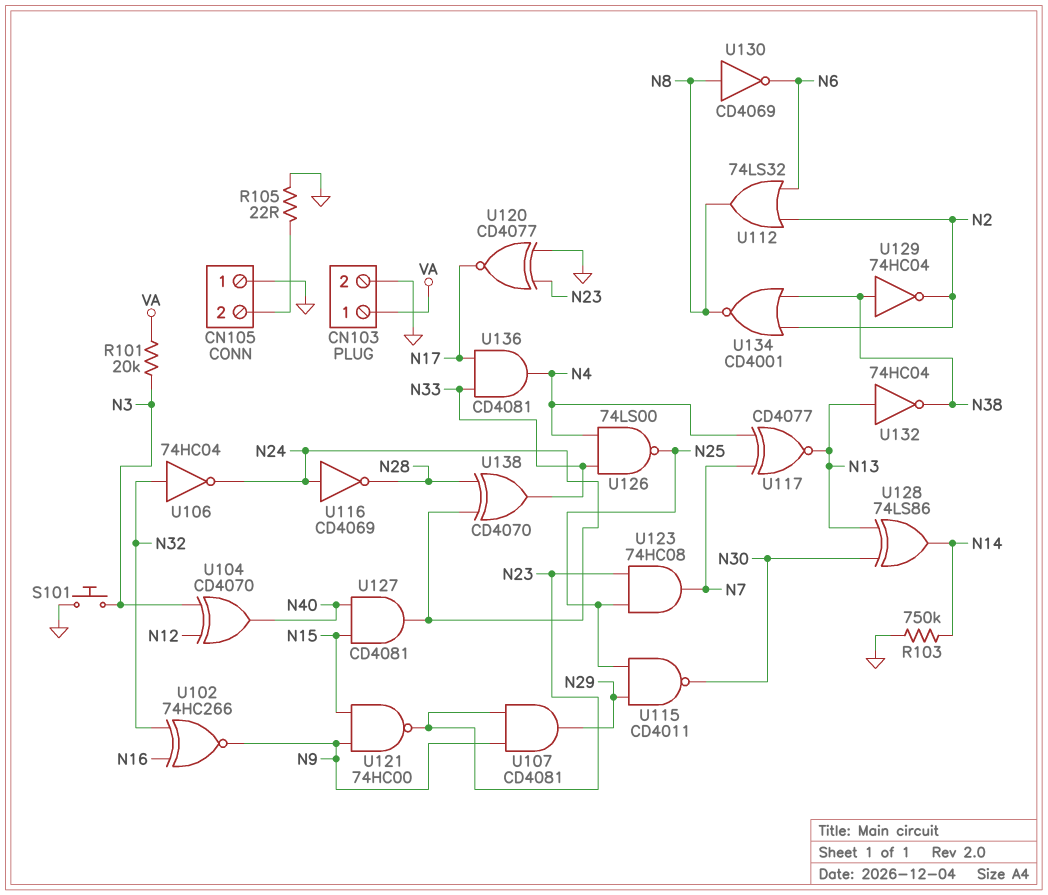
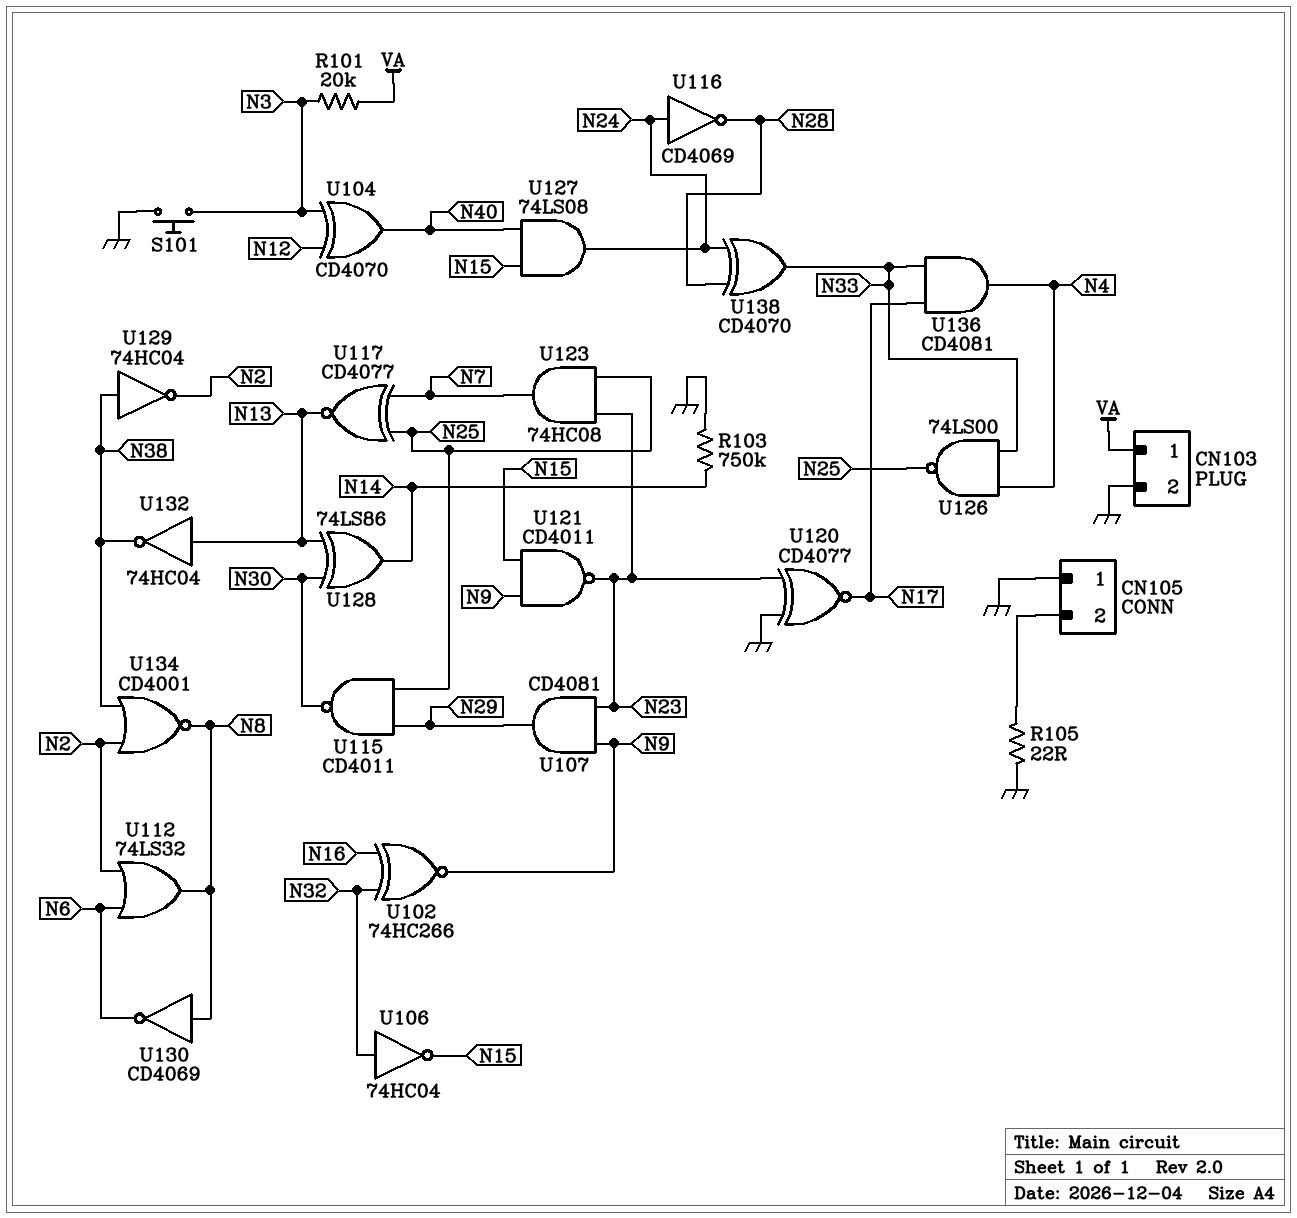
U106: NOT 74HC04 (in N32, out N24) -> NOT 74HC04 (in N32, out N15)
U117: XNOR CD4077 (in N4, in N7, out N13) -> XNOR CD4077 (in N7, in N25, out N13)
U121: NAND 74HC00 (in N9, in N15, out N23) -> NAND CD4011 (in N9, in N15, out N23)
U127: AND CD4081 (in N15, in N40, out N24) -> AND 74LS08 (in N15, in N40, out N24)

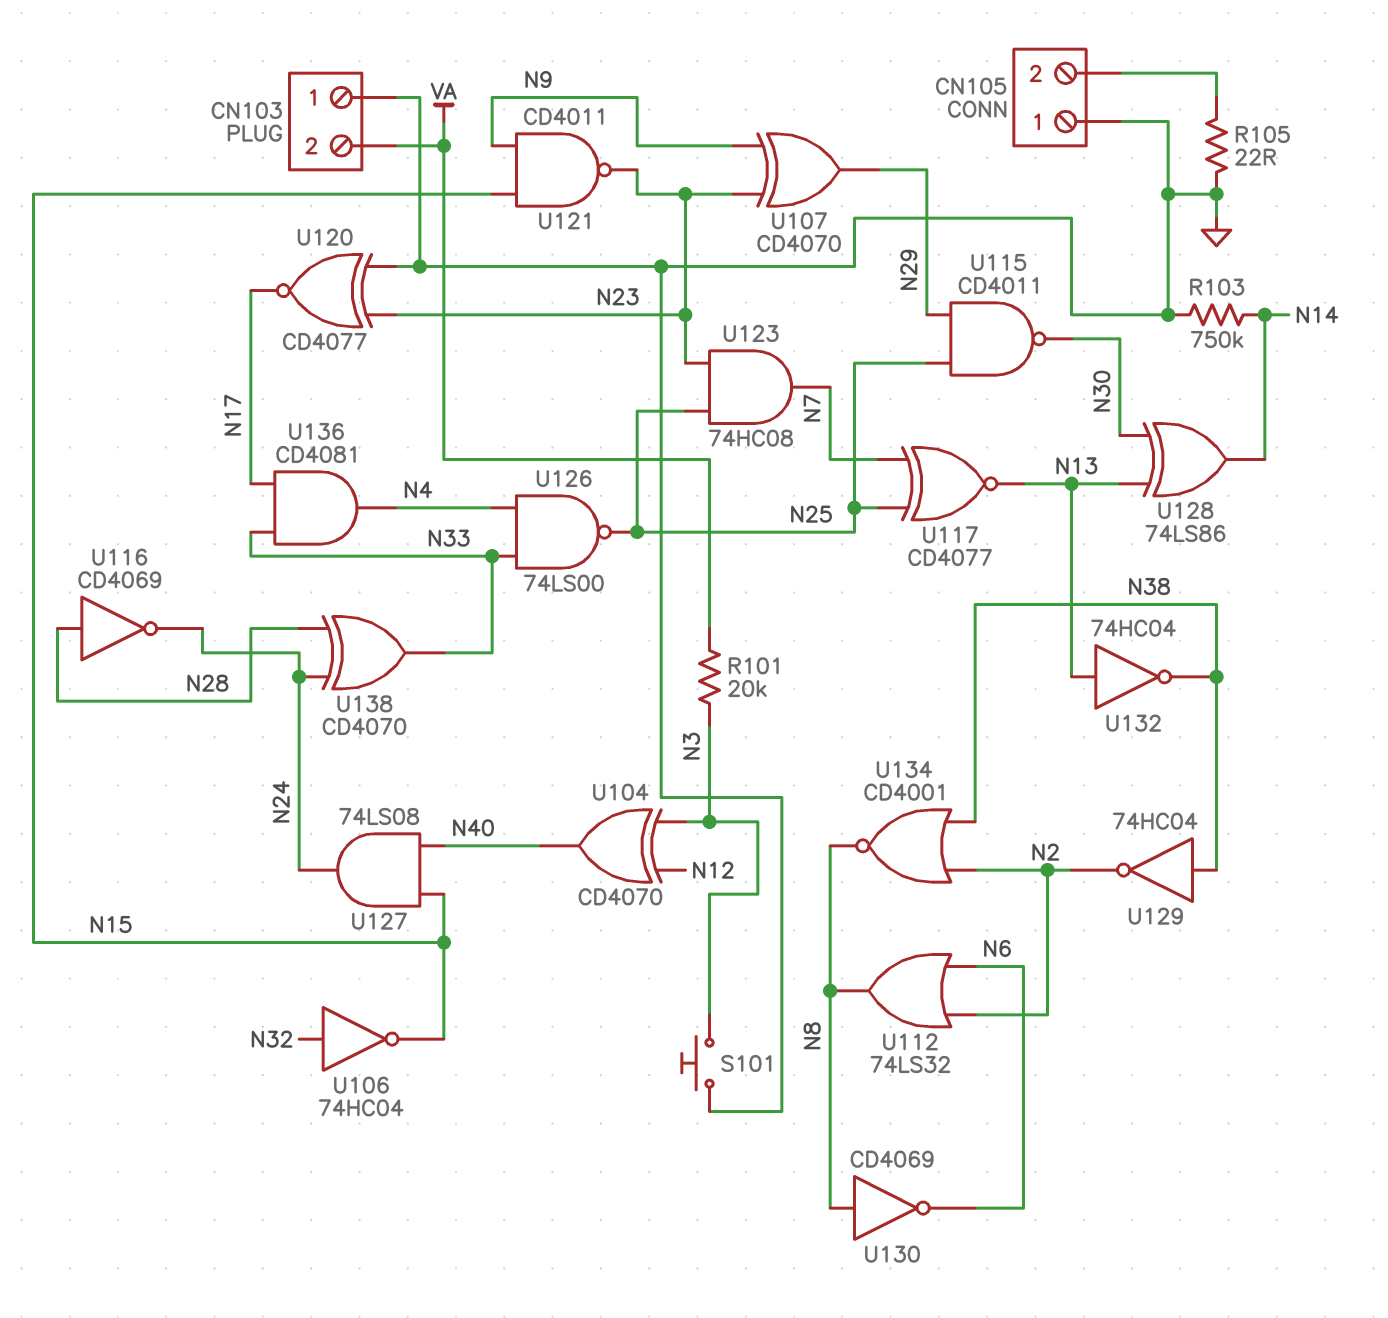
CN103 pin 1: VA -> GND
CN103 pin 2: GND -> VA
U102: XNOR 74HC266 (in N16, in N32, out N9) -> none
U107: AND CD4081 (in N9, in N23, out N29) -> XOR CD4070 (in N9, in N23, out N29)
U116: NOT CD4069 (in N24, out N28) -> NOT CD4069 (in N28, out N24)

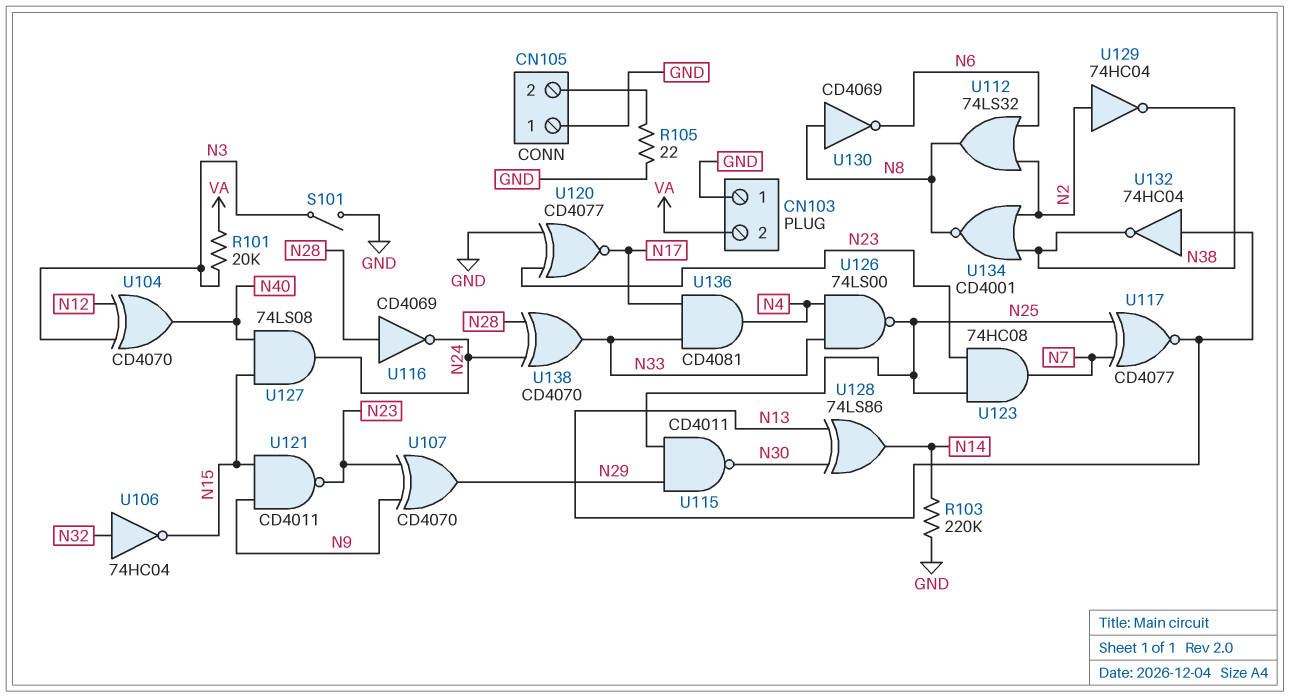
R103: 750k (GND, N14) -> 220k (GND, N14)
S101: button (GND, N3) -> switch (GND, N3)
U129: NOT 74HC04 (in N38, out N2) -> NOT 74HC04 (in N2, out N38)

